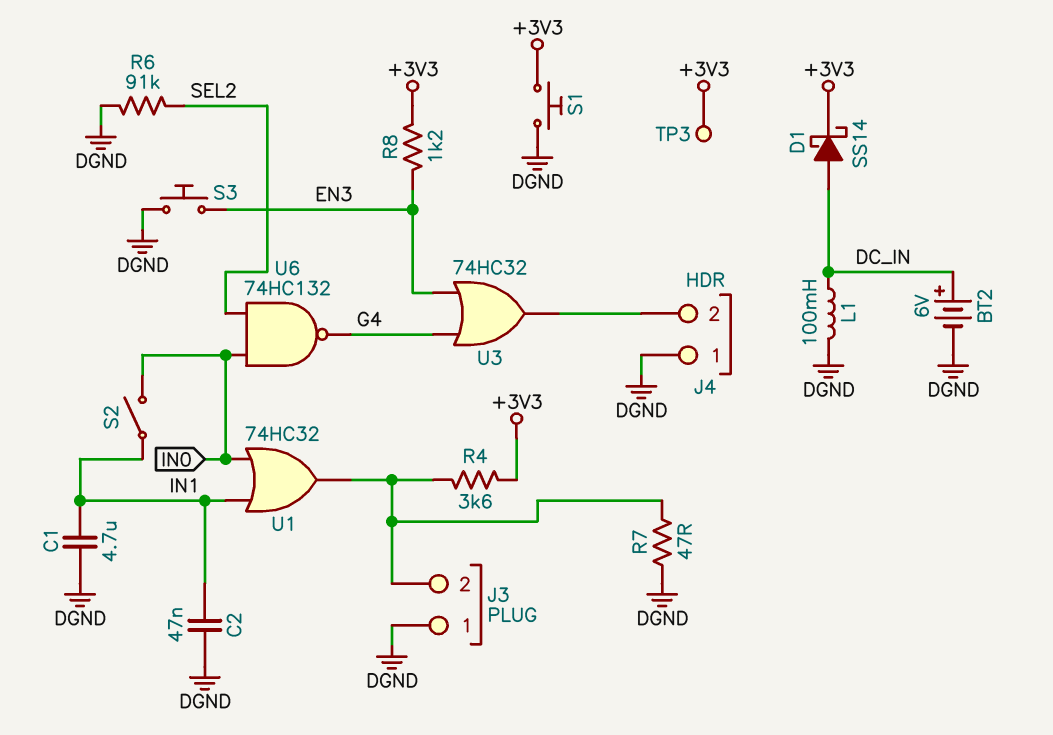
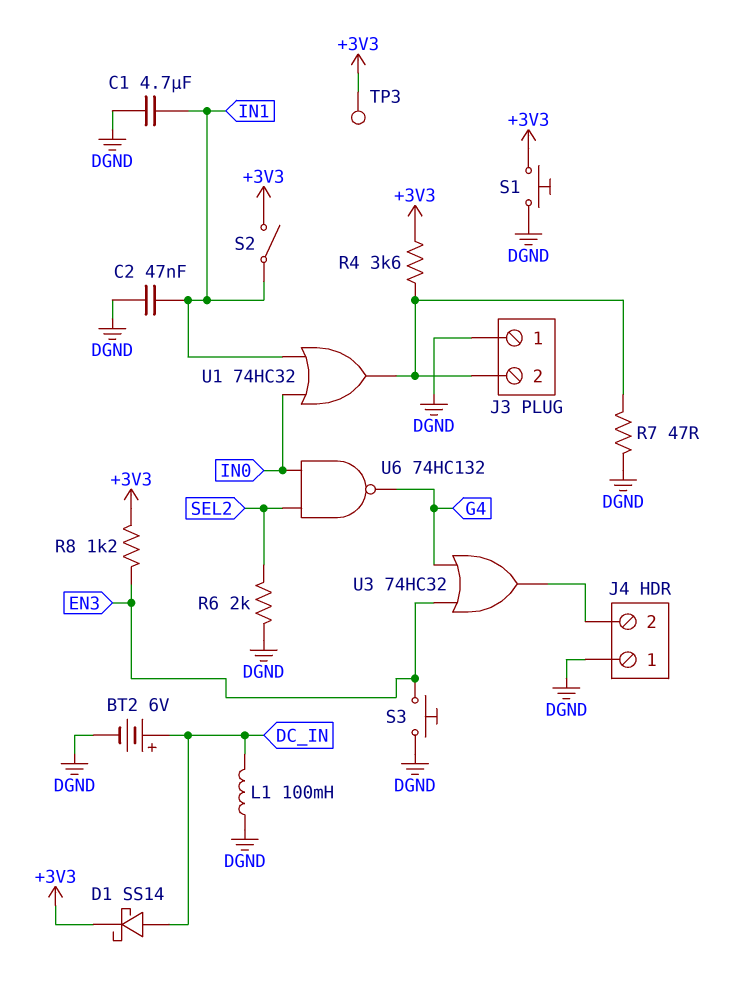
R6: 91k (DGND, SEL2) -> 2k (DGND, SEL2)
S2: switch (IN0, IN1) -> switch (+3V3, IN1)

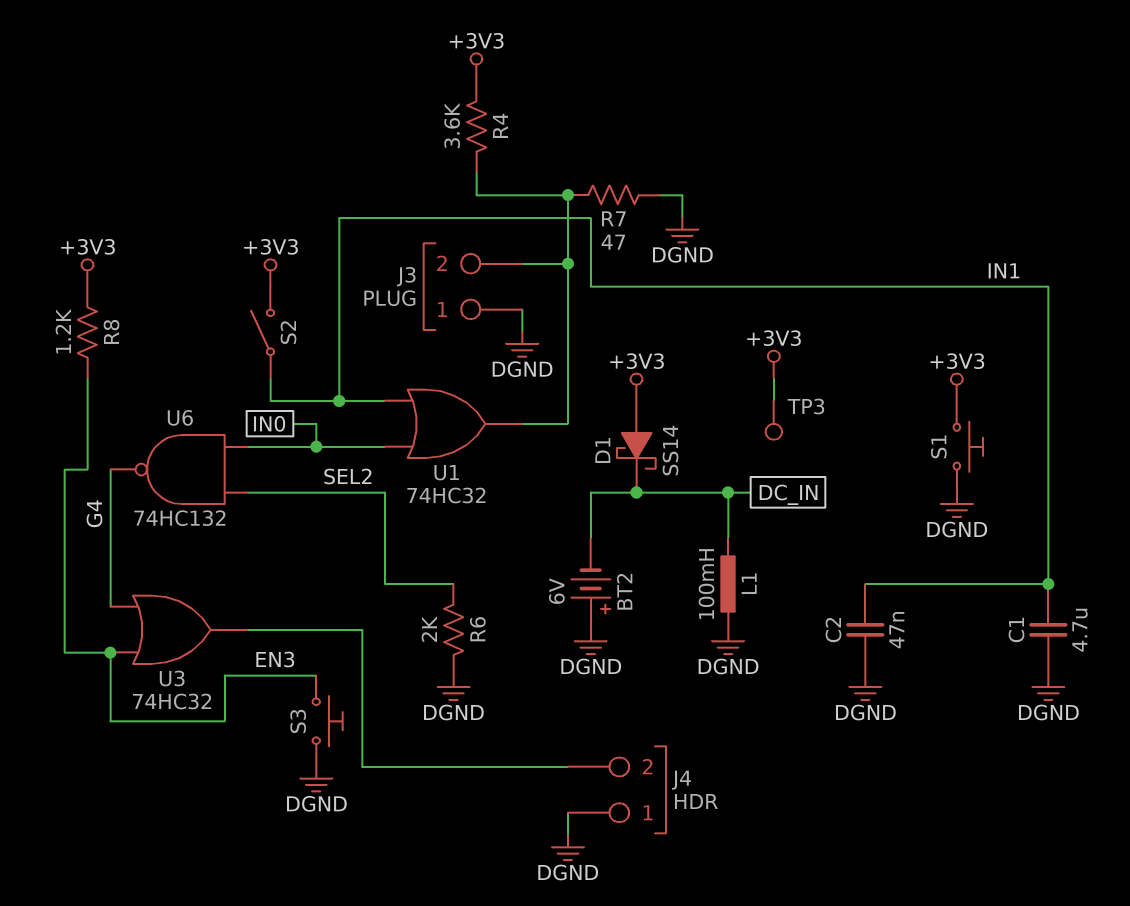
BT2: 6V (plus DC_IN, minus DGND) -> 6V (plus DGND, minus DC_IN)
D1: schottky SS14 (A DC_IN, K +3V3) -> schottky SS14 (A +3V3, K DC_IN)

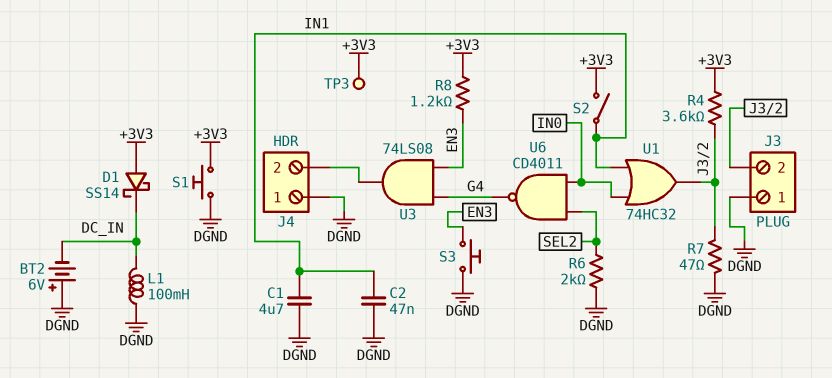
U3: OR 74HC32 (in EN3, in G4, out J4/2) -> AND 74LS08 (in EN3, in G4, out J4/2)
U6: NAND 74HC132 (in IN0, in SEL2, out G4) -> NAND CD4011 (in IN0, in SEL2, out G4)

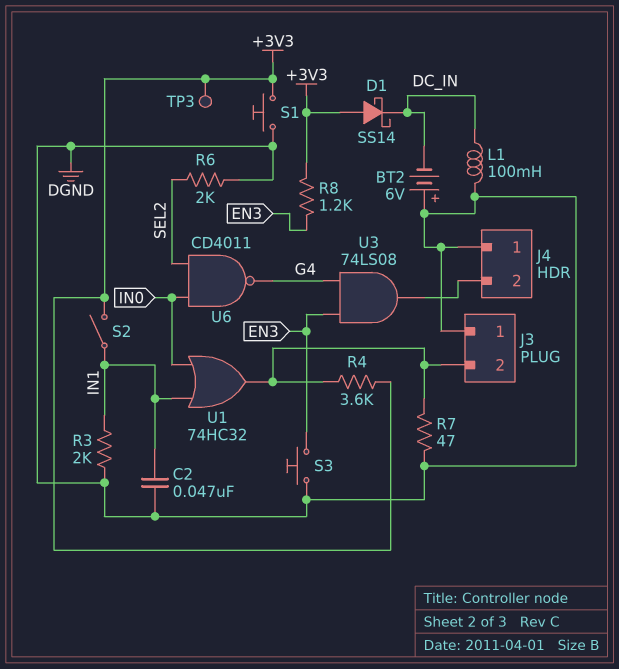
C1: 4.7uF (DGND, IN1) -> none
R3: none -> 2k (DGND, IN1)

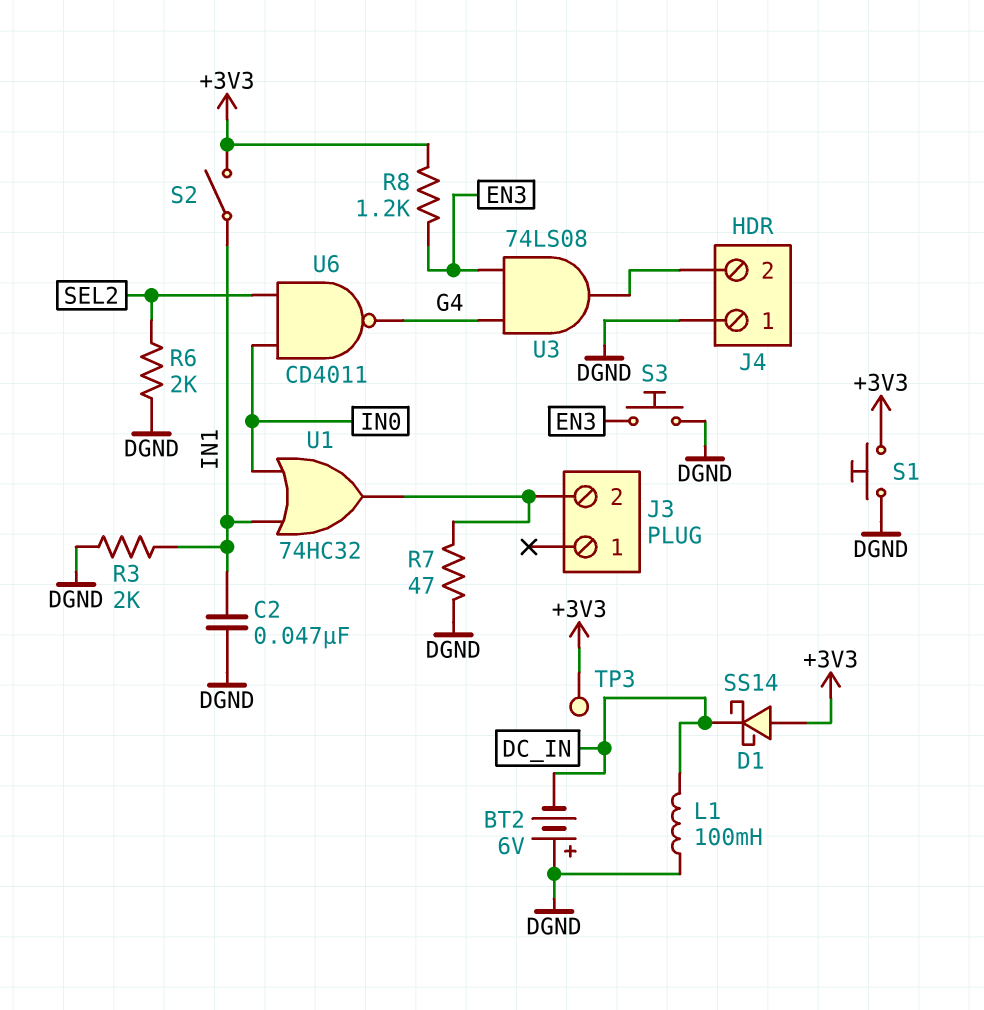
J3 pin 1: DGND -> none
R4: 3.6k (+3V3, J3/2) -> none

